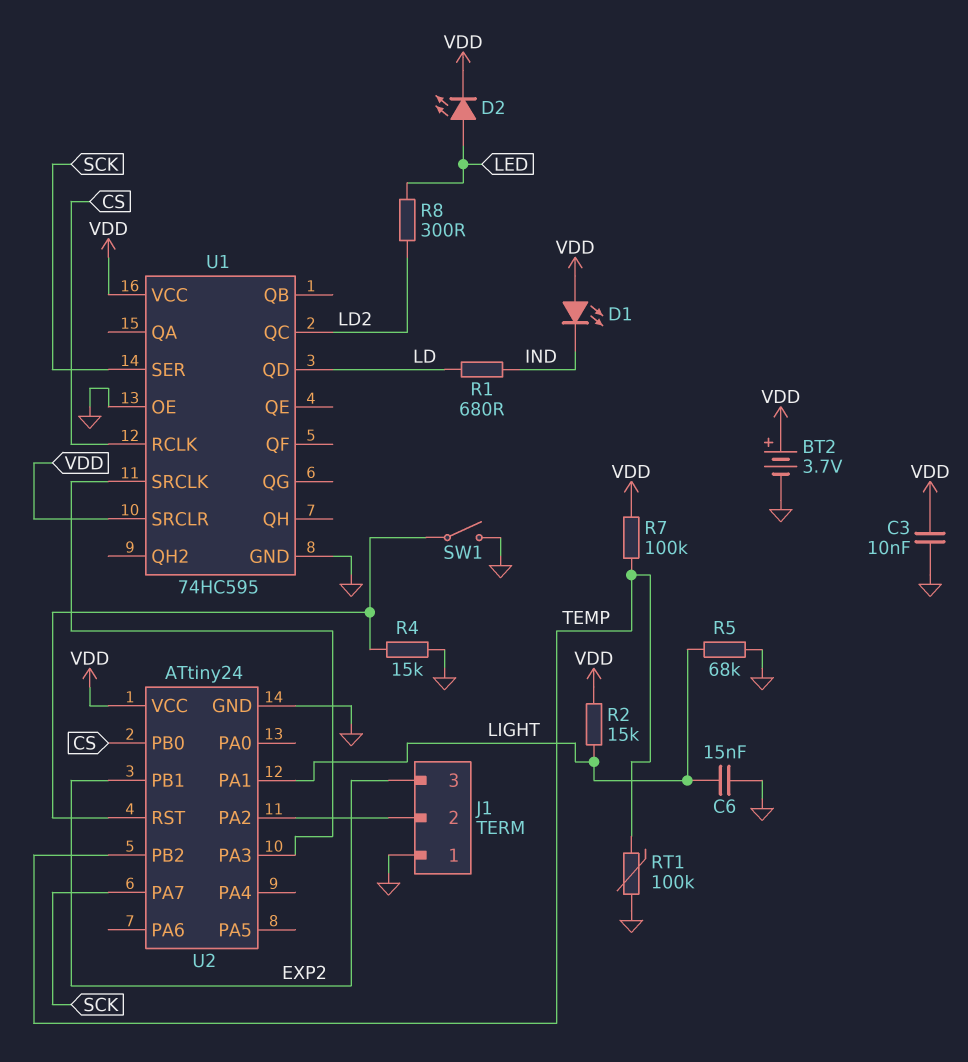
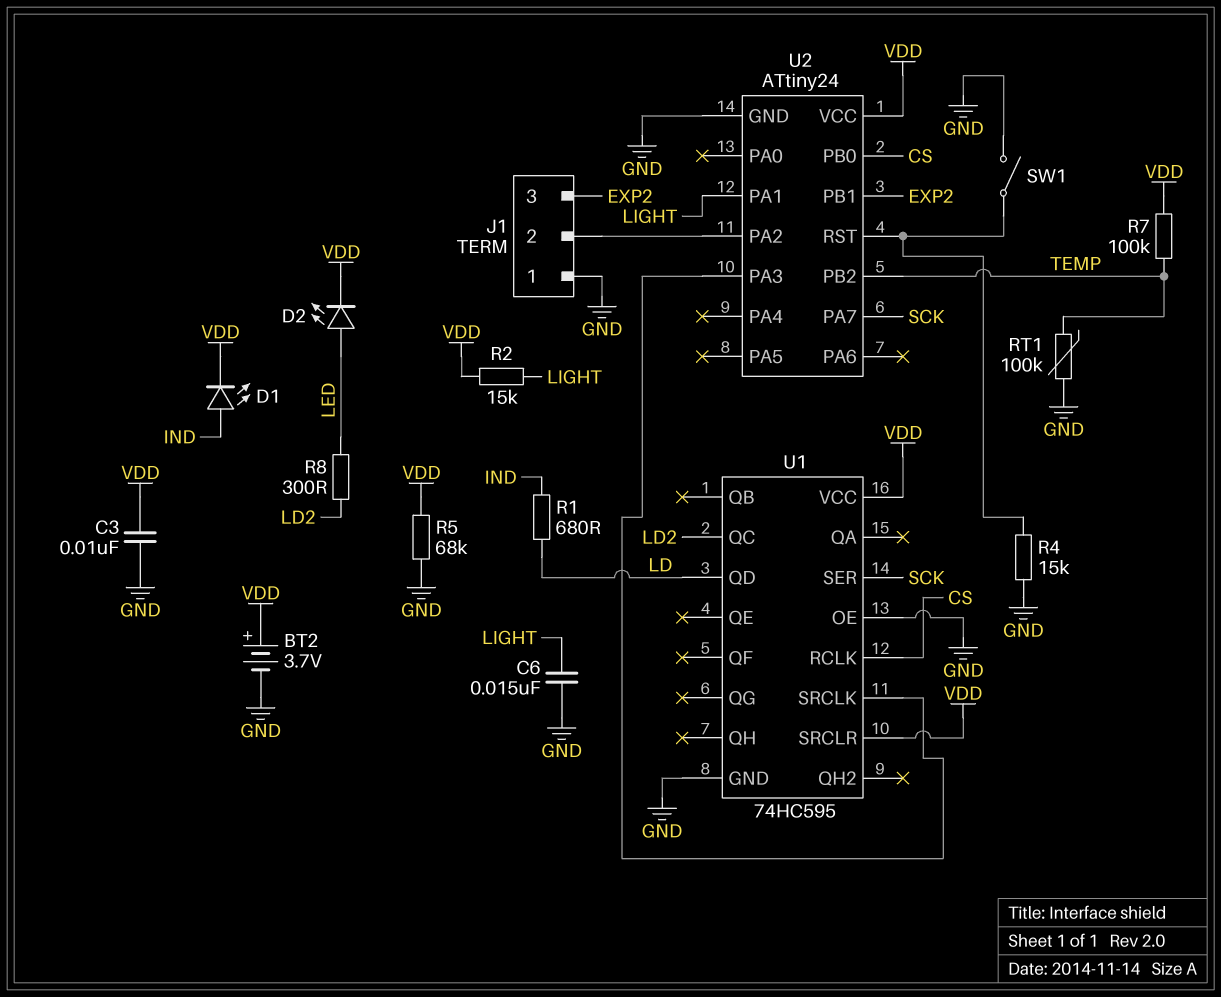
D1: LED (A VDD, K IND) -> LED (A IND, K VDD)
R5: 68k (GND, LIGHT) -> 68k (GND, VDD)

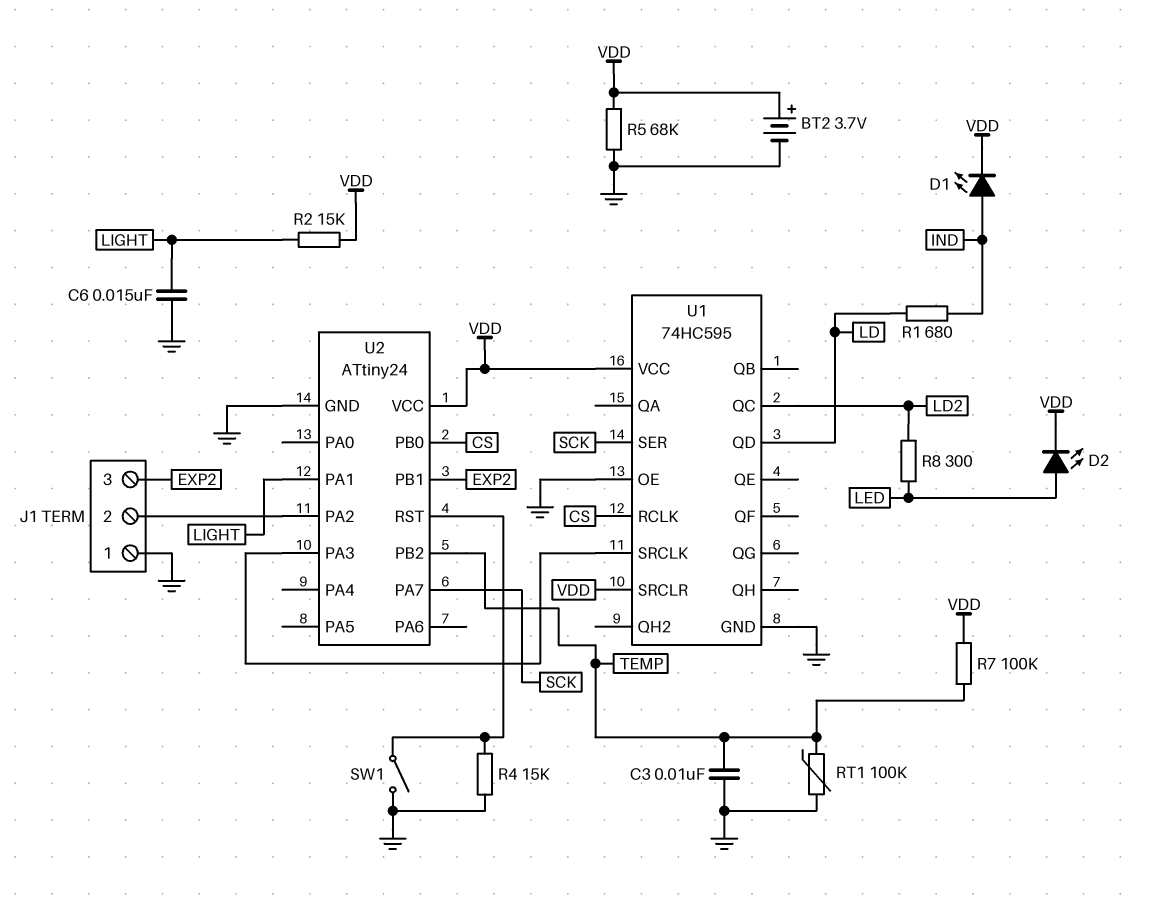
C3: 10nF (GND, VDD) -> 10nF (GND, TEMP)

